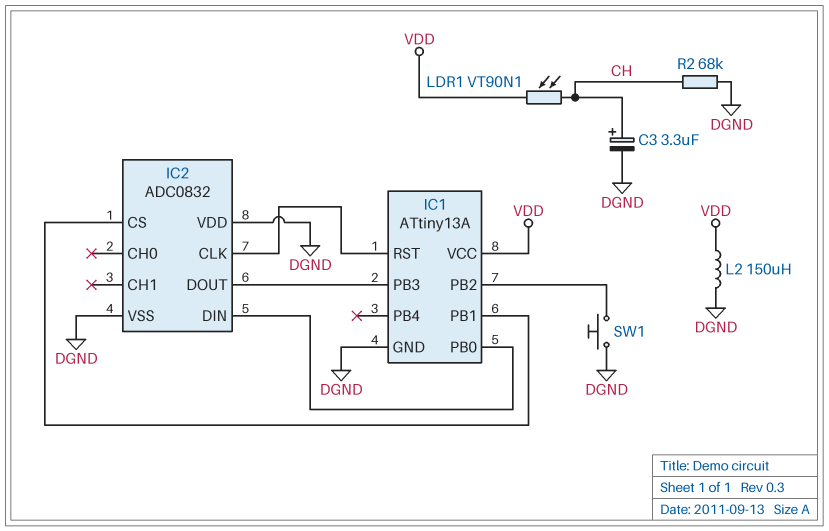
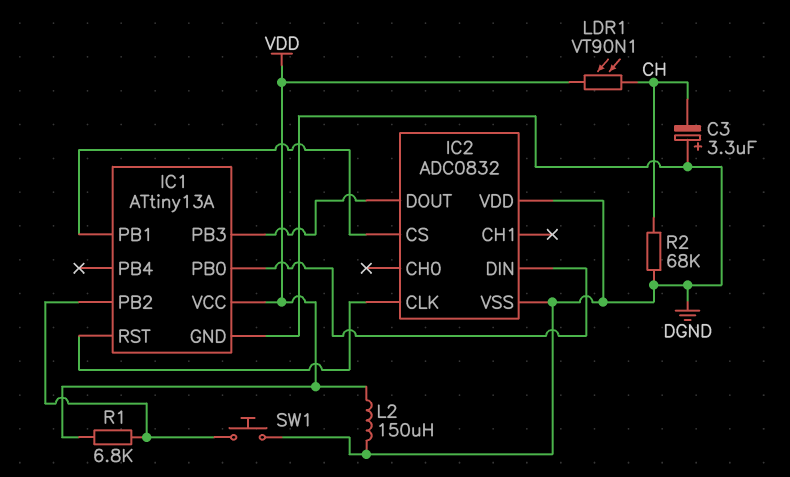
C3: 3.3uF (plus CH, minus DGND) -> 3.3uF (plus DGND, minus CH)
R1: none -> 6.8k (IC1/PB2, VDD)

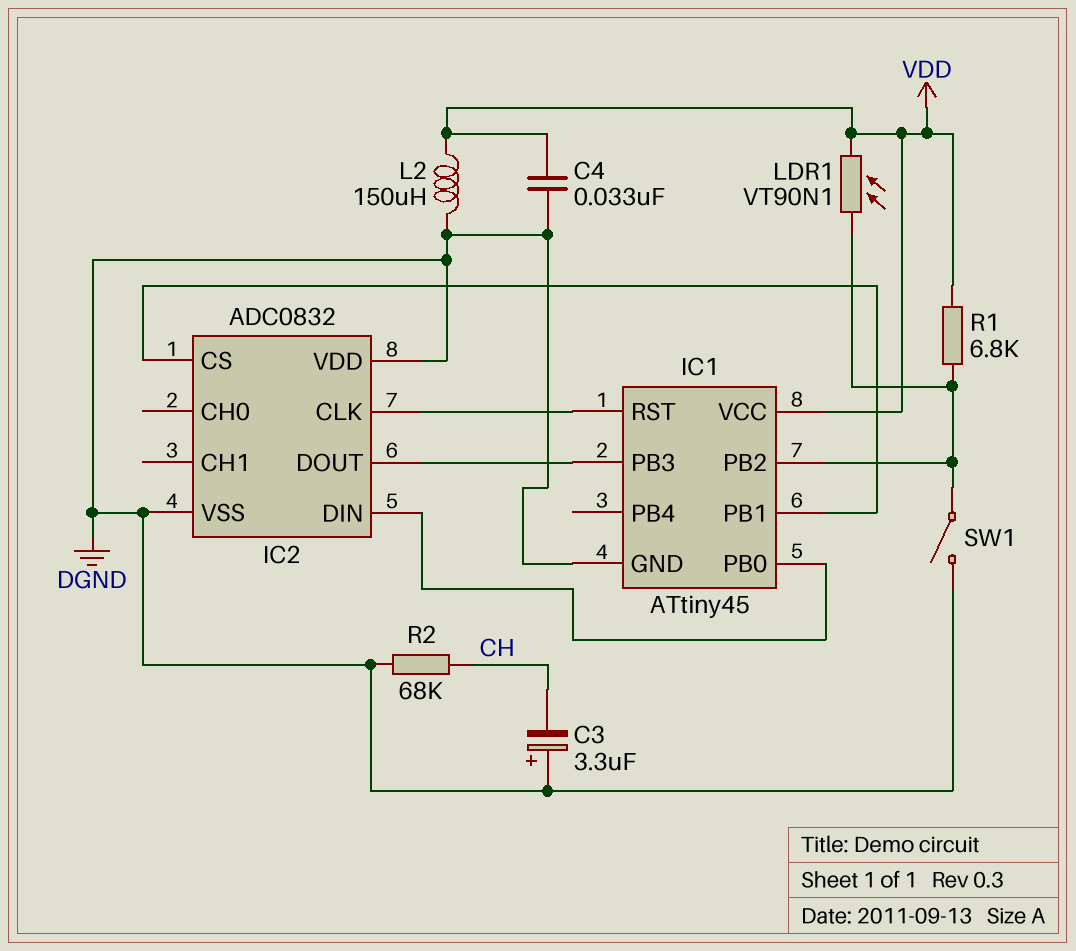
C4: none -> 33nF (DGND, VDD)
IC1: ATtiny13A -> ATtiny45
LDR1: VT90N1 (CH, VDD) -> VT90N1 (IC1/PB2, VDD)
SW1: button (DGND, IC1/PB2) -> switch (DGND, IC1/PB2)

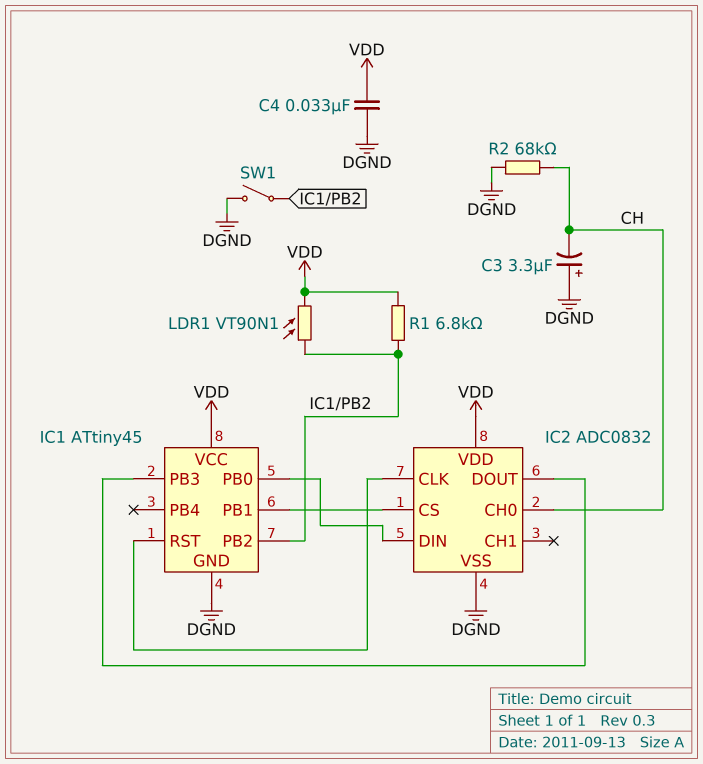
IC2 pin CH0: none -> CH
IC2 pin VDD: DGND -> VDD
L2: 150uH (DGND, VDD) -> none

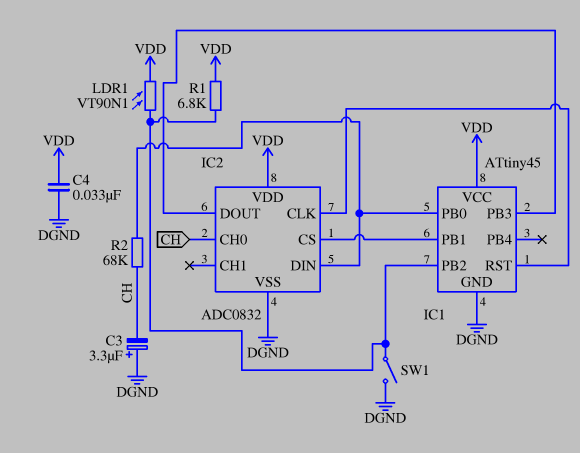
R2: 68k (CH, DGND) -> 68k (CH, IC1/PB0)

